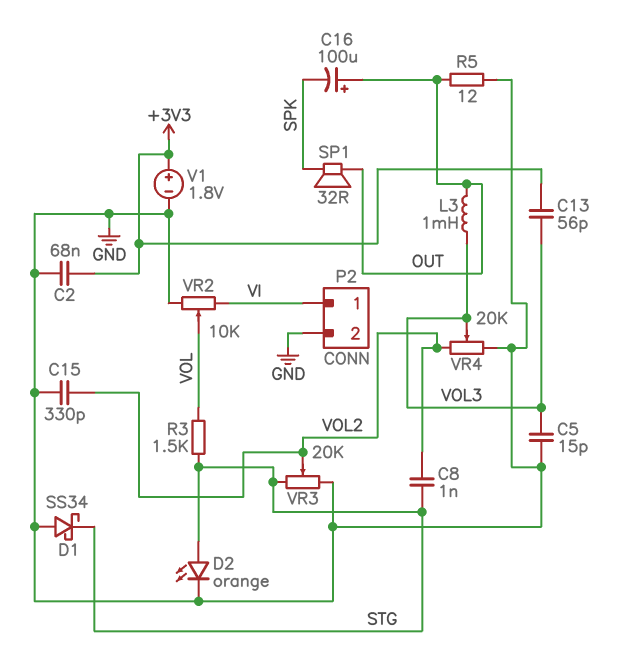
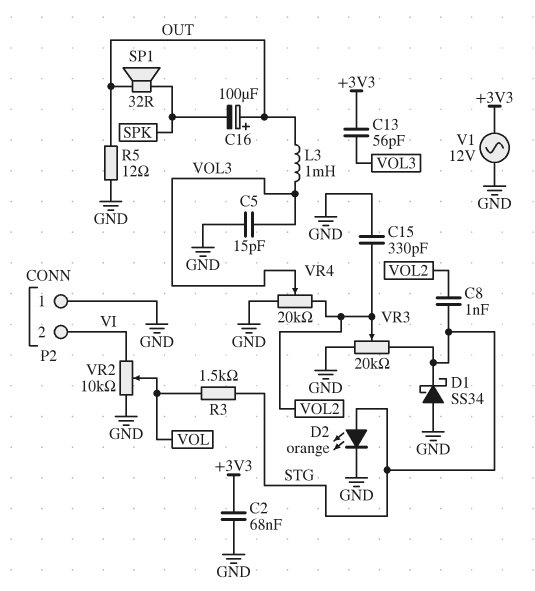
P2 pin 1: VI -> GND
P2 pin 2: GND -> VI
V1: 1.8V (plus +3V3, minus GND) -> AC 12V (+3V3, GND)

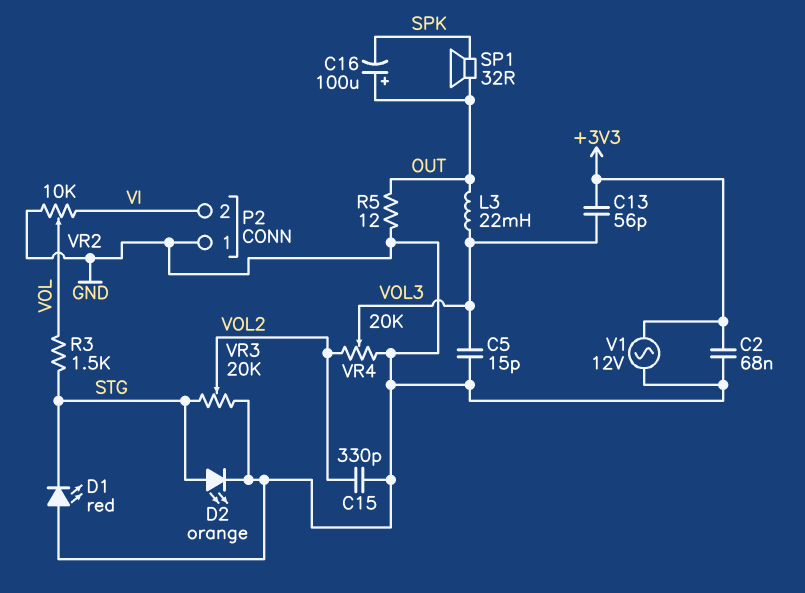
C8: 1nF (STG, VOL2) -> none
D1: schottky SS34 (A GND, K STG) -> LED red (A GND, K STG)
L3: 1mH (OUT, VOL3) -> 22mH (OUT, VOL3)

